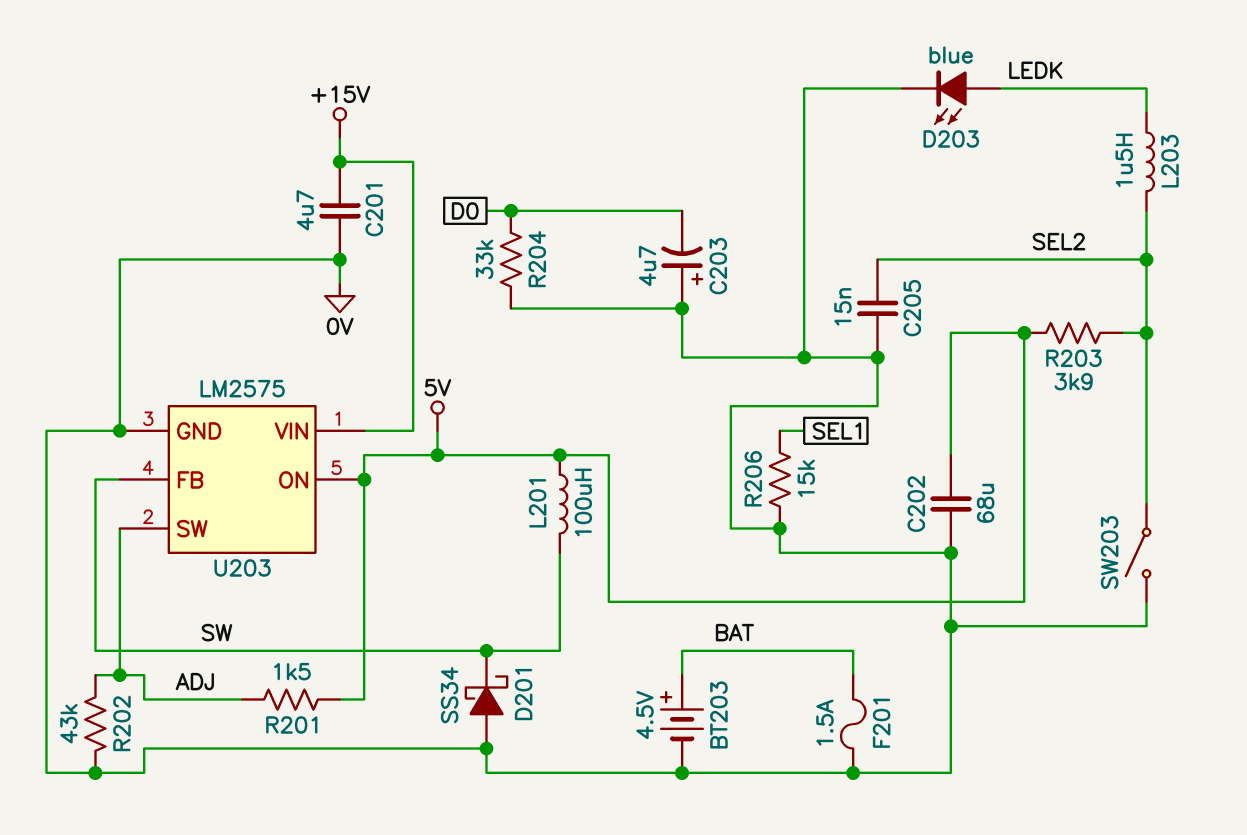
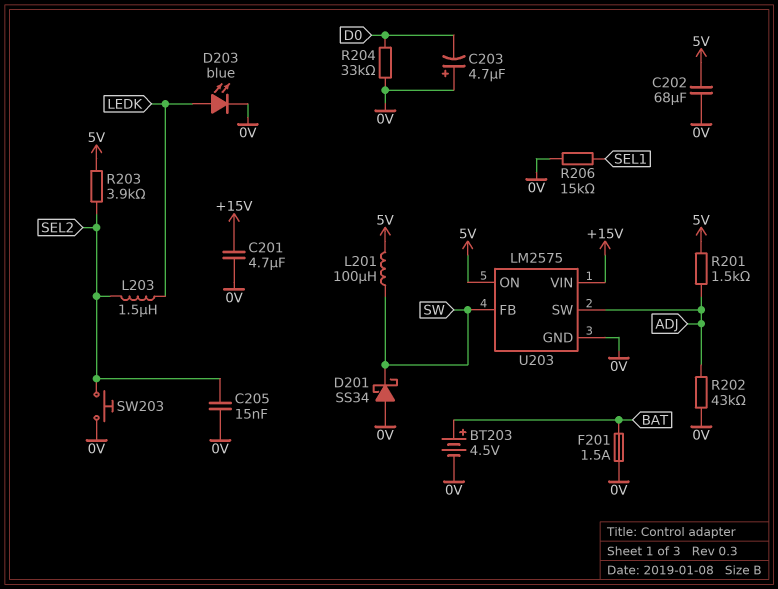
SW203: switch (0V, SEL2) -> button (0V, SEL2)

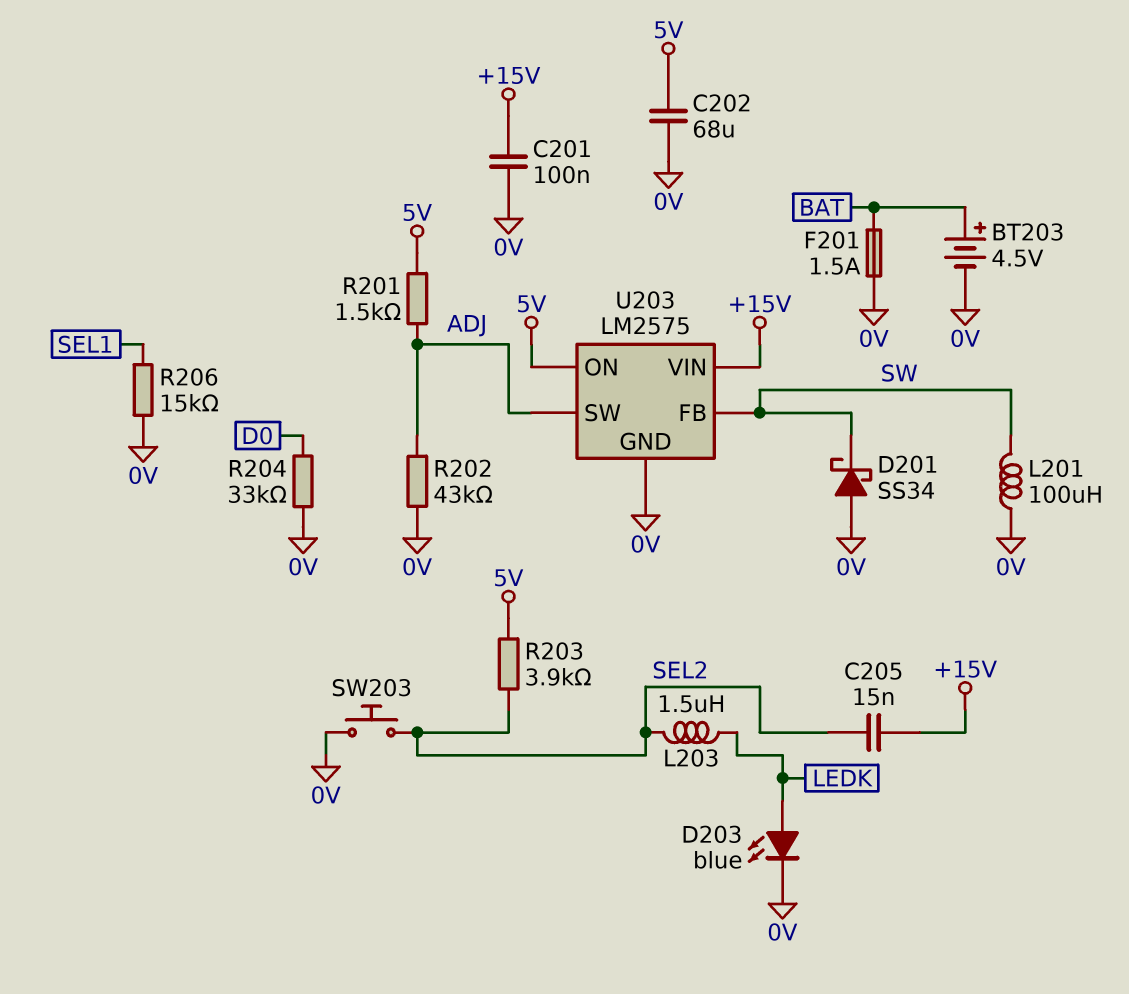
C201: 4.7uF (+15V, 0V) -> 100nF (+15V, 0V)
C203: 4.7uF (plus 0V, minus D0) -> none
C205: 15nF (0V, SEL2) -> 15nF (+15V, SEL2)
L201: 100uH (5V, SW) -> 100uH (0V, SW)

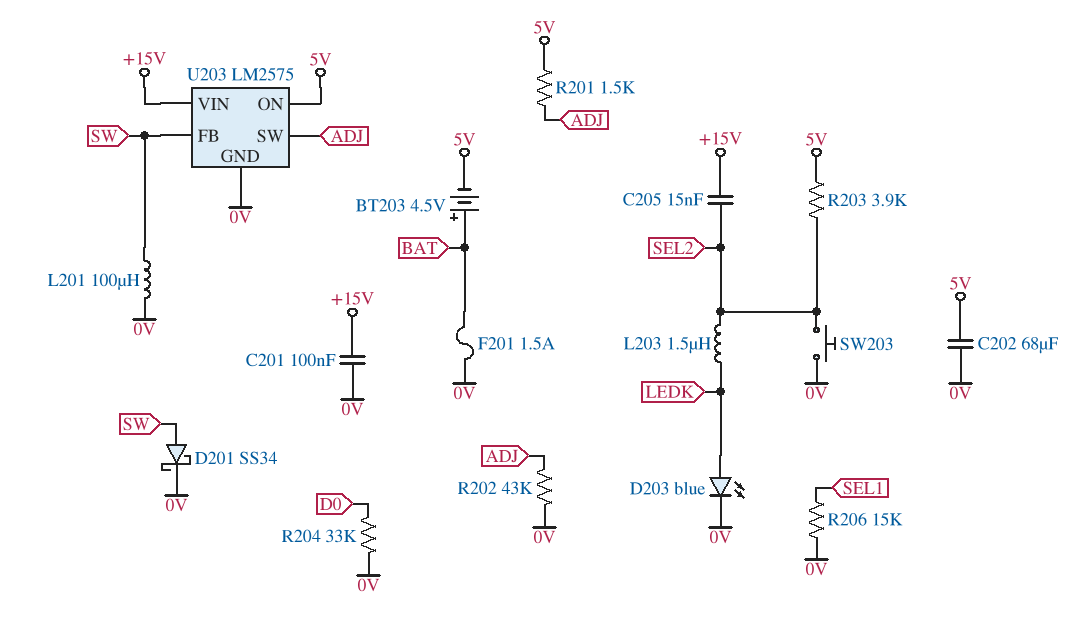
BT203: 4.5V (plus BAT, minus 0V) -> 4.5V (plus BAT, minus 5V)
D201: schottky SS34 (A 0V, K SW) -> schottky SS34 (A SW, K 0V)

